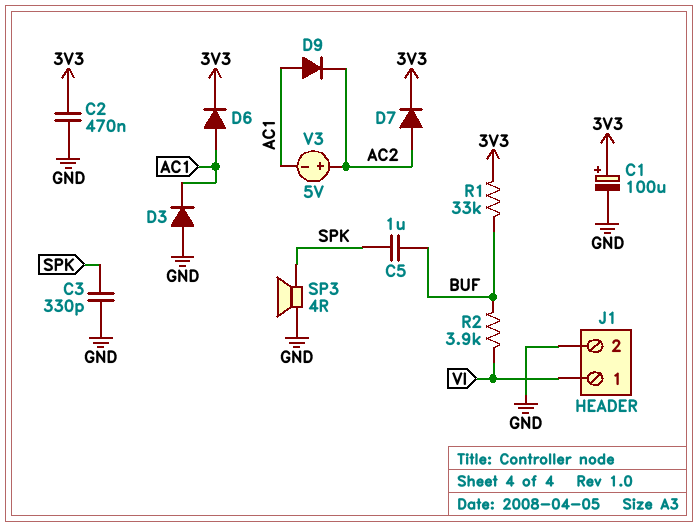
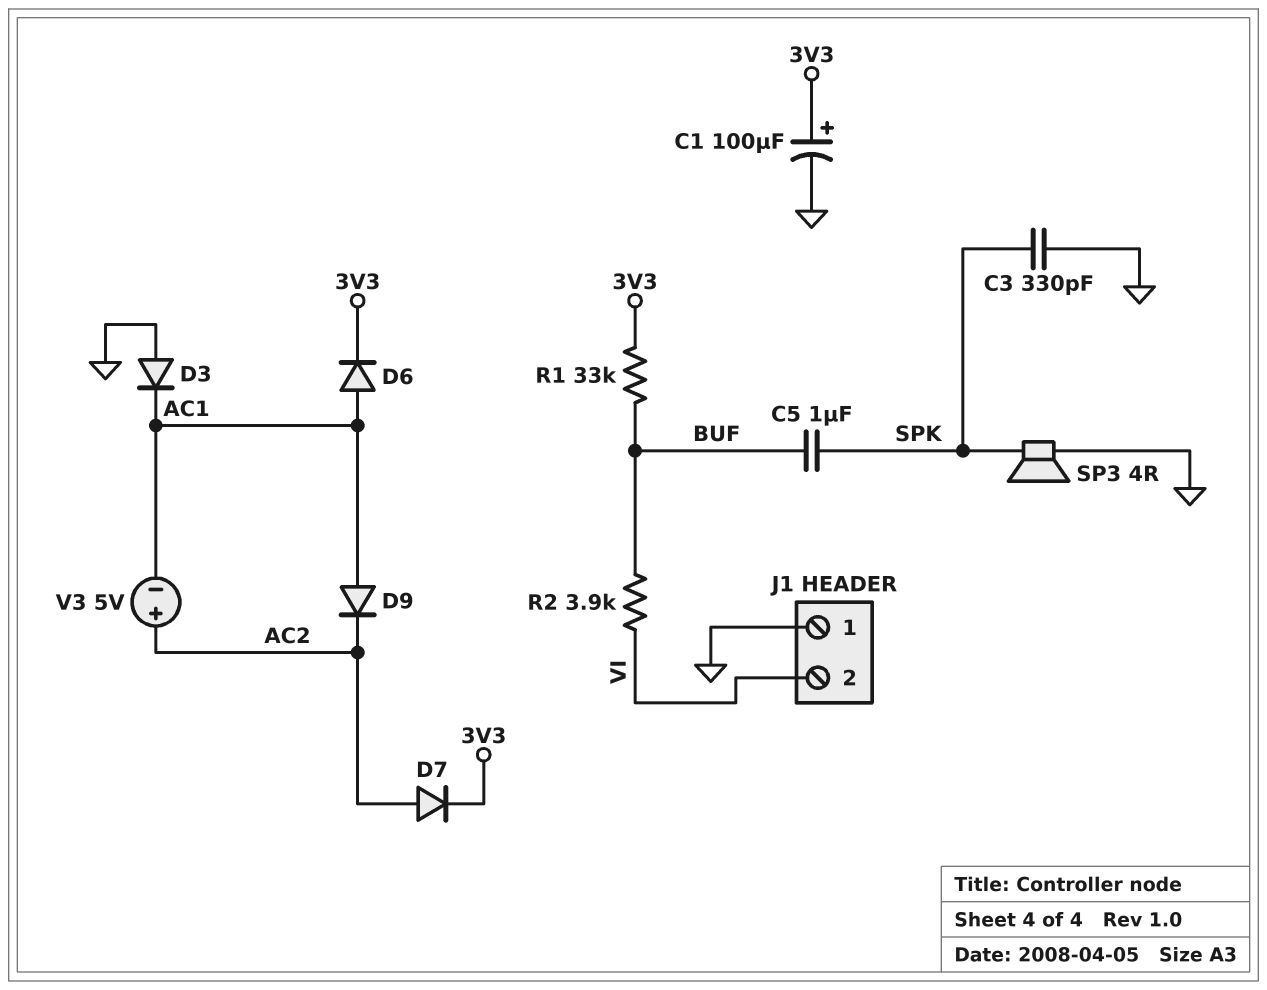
C2: 470nF (3V3, GND) -> none
J1 pin 1: VI -> GND
J1 pin 2: GND -> VI

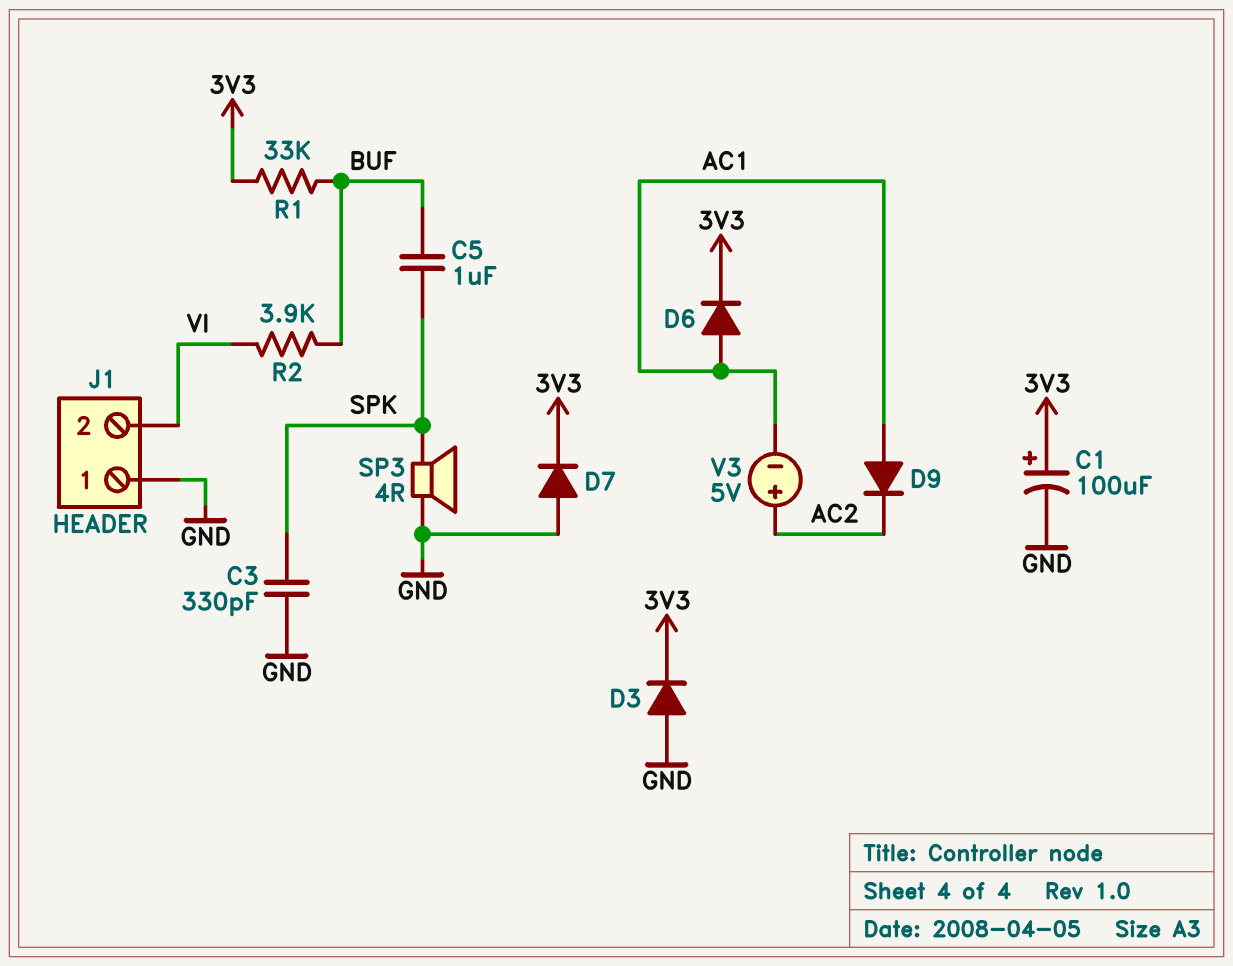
D3: diode (A GND, K AC1) -> diode (A GND, K 3V3)
D7: diode (A AC2, K 3V3) -> diode (A GND, K 3V3)

